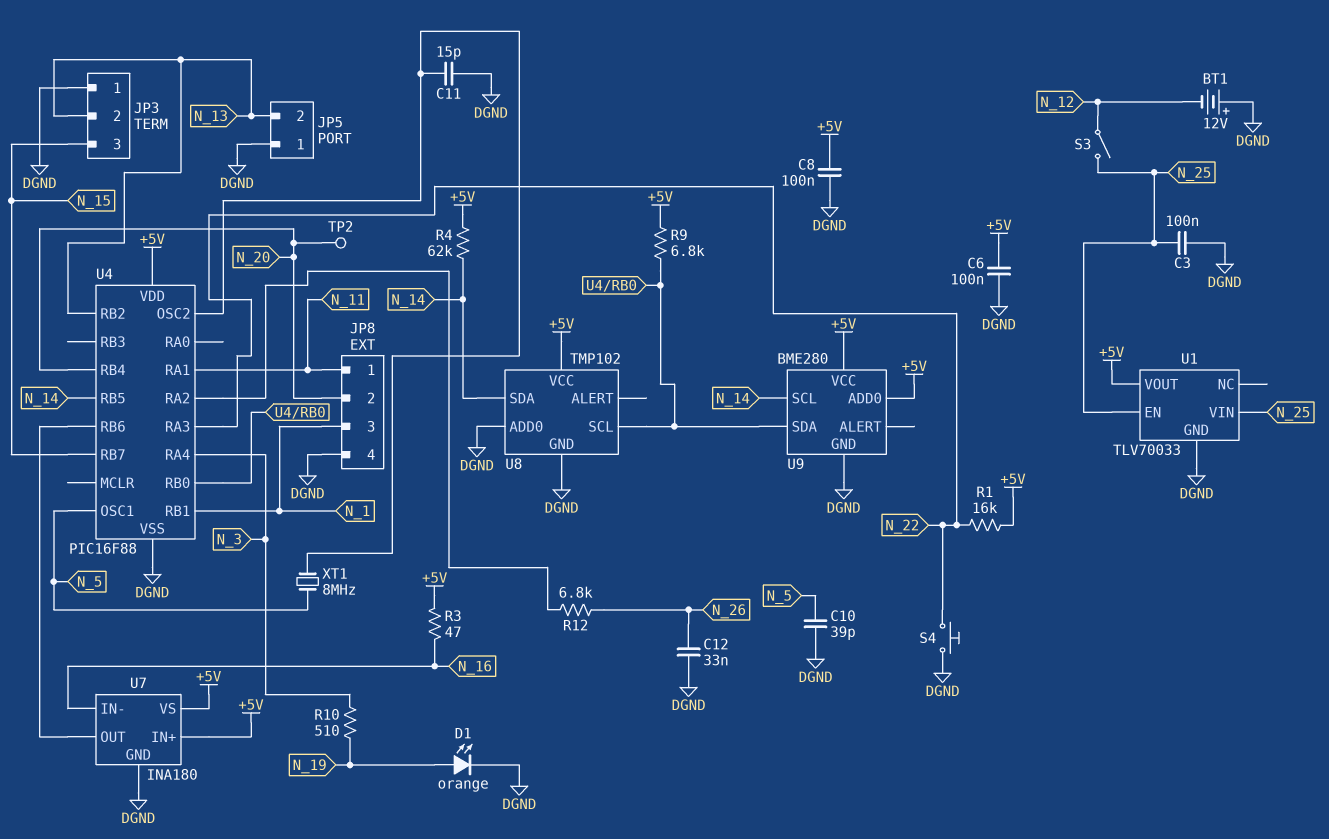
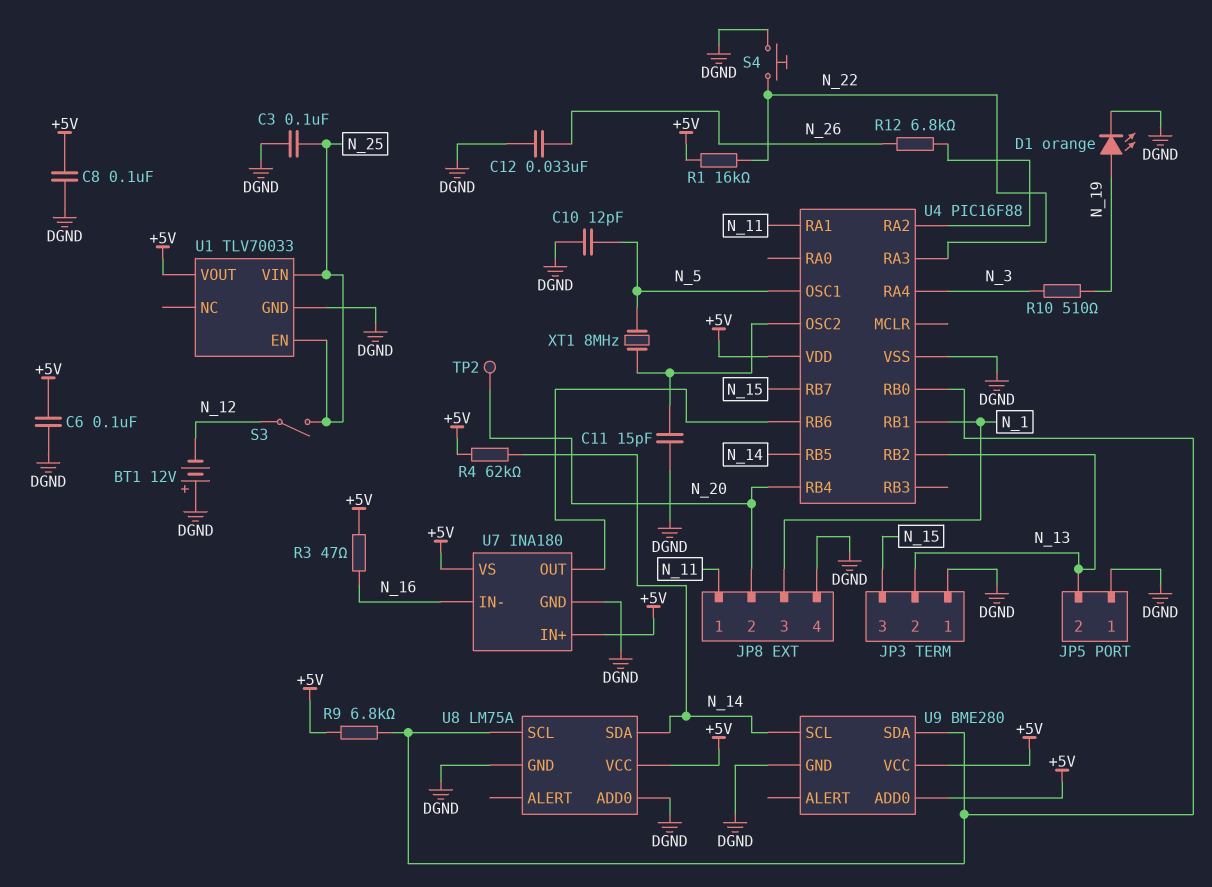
C10: 39pF (DGND, N_5) -> 12pF (DGND, N_5)
U8: TMP102 -> LM75A

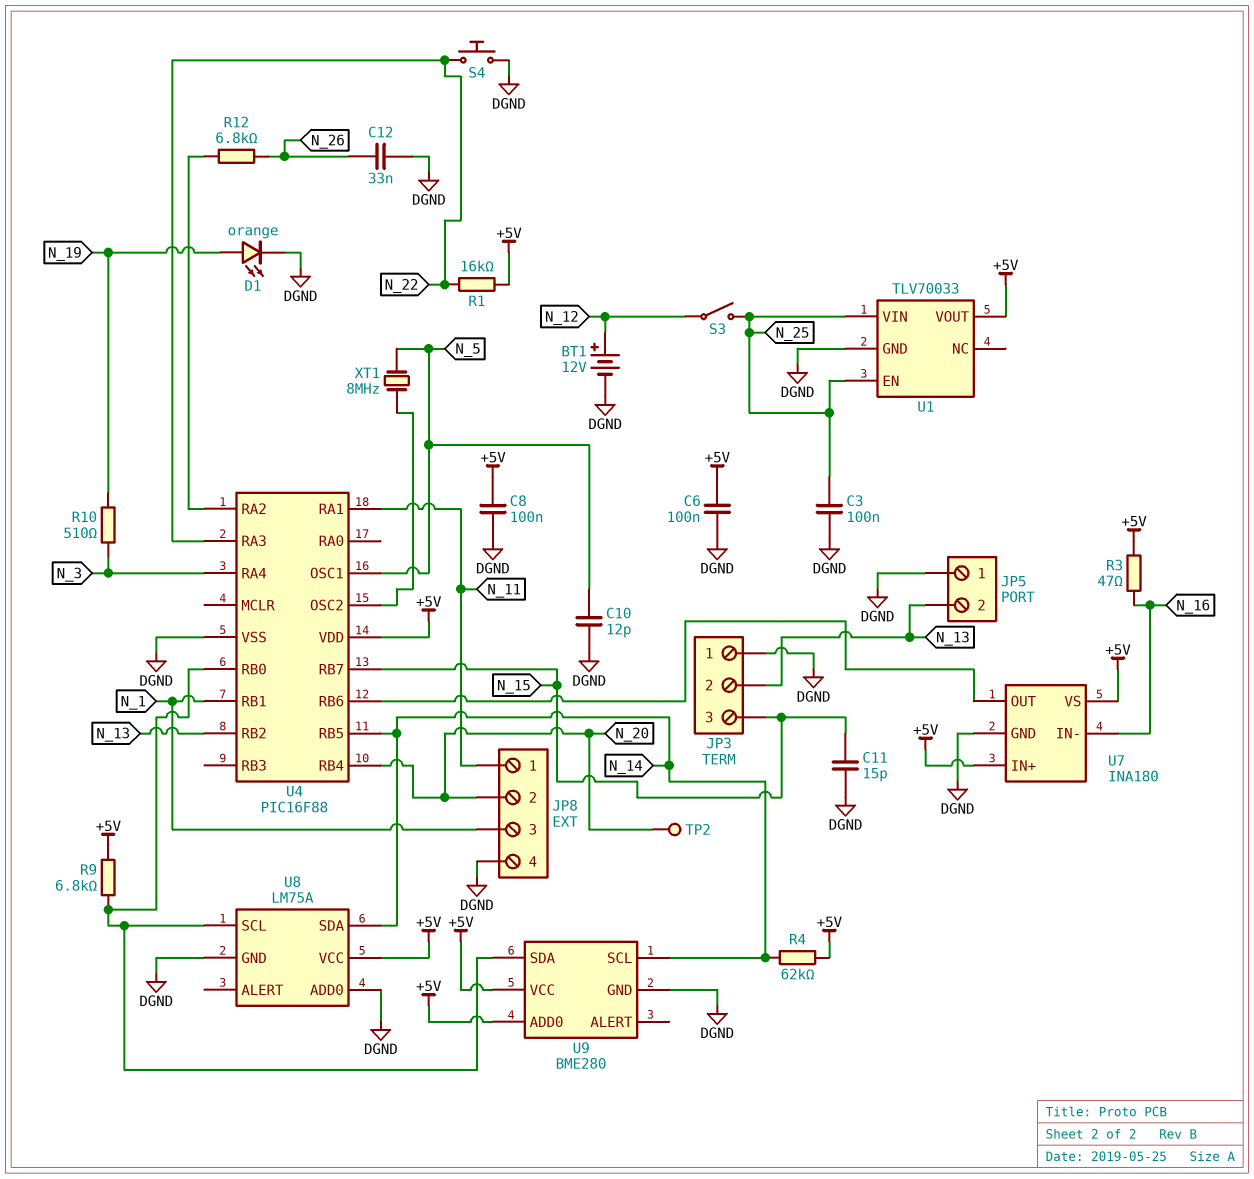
BT1: 12V (plus DGND, minus N_12) -> 12V (plus N_12, minus DGND)
C11: 15pF (DGND, U4/OSC2) -> 15pF (DGND, N_15)

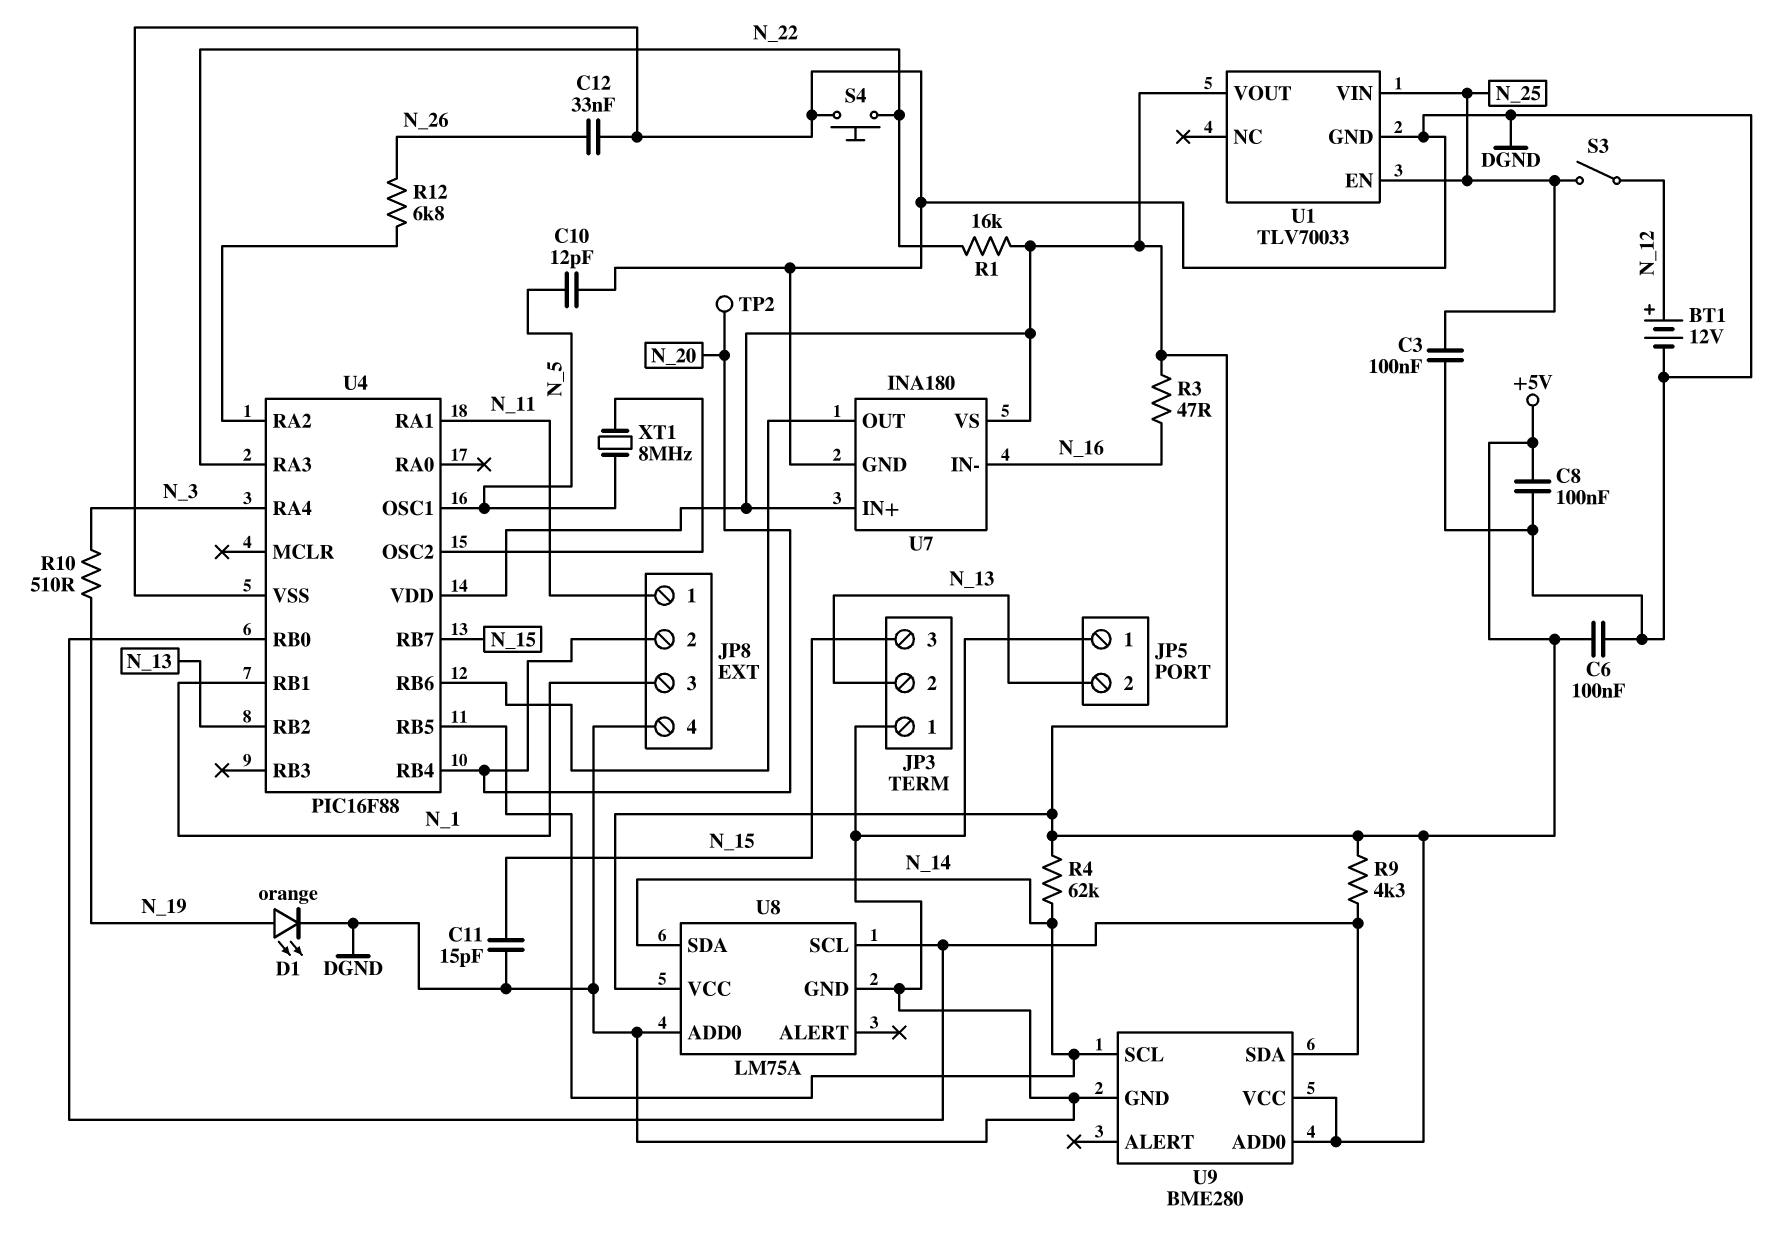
R9: 6.8k (+5V, U4/RB0) -> 4.3k (+5V, U4/RB0)

